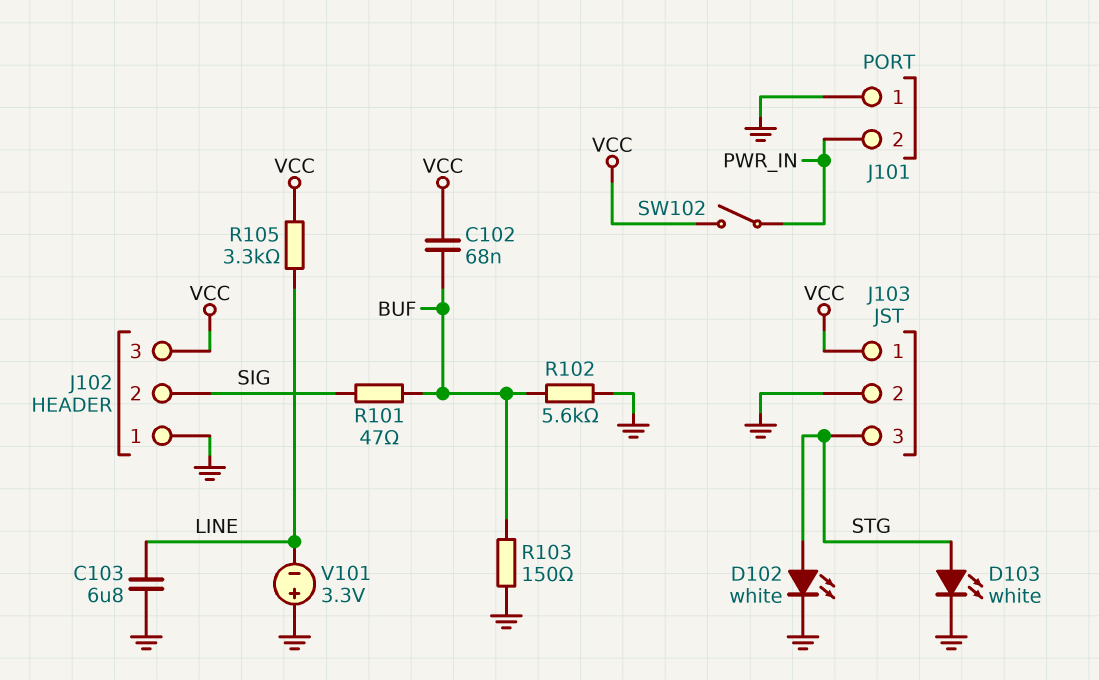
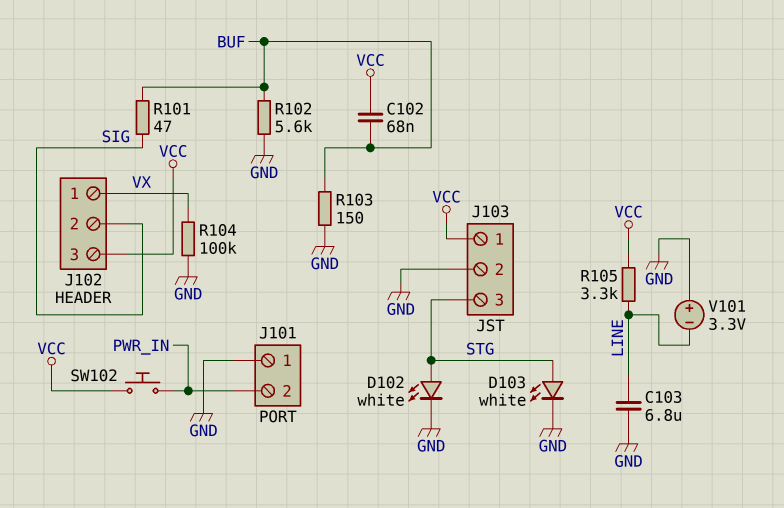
J102 pin 1: GND -> VX
R104: none -> 100k (GND, VX)
SW102: switch (PWR_IN, VCC) -> button (PWR_IN, VCC)

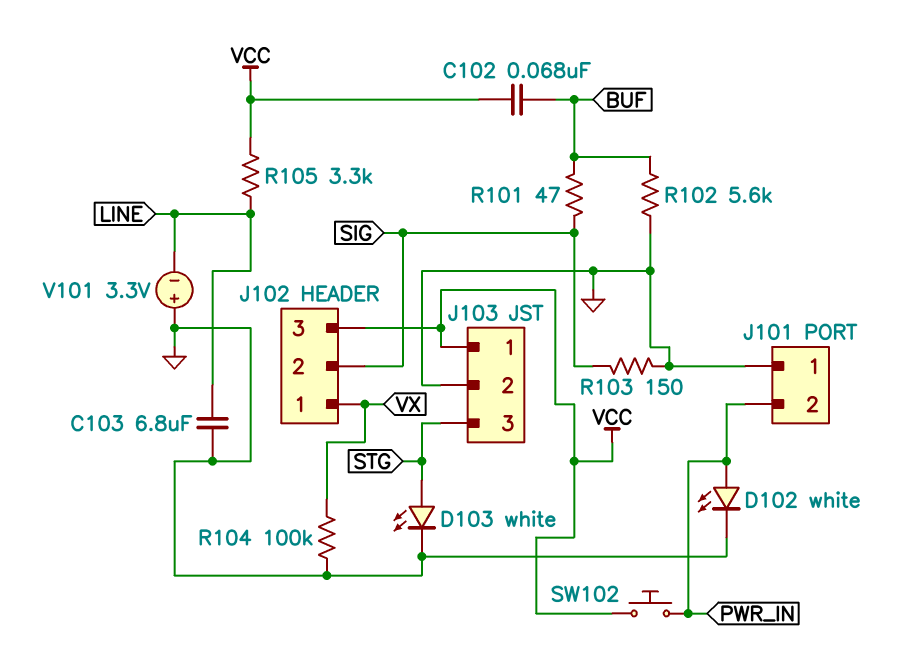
D102: LED white (A STG, K GND) -> LED white (A PWR_IN, K GND)
R103: 150 (BUF, GND) -> 150 (GND, SIG)

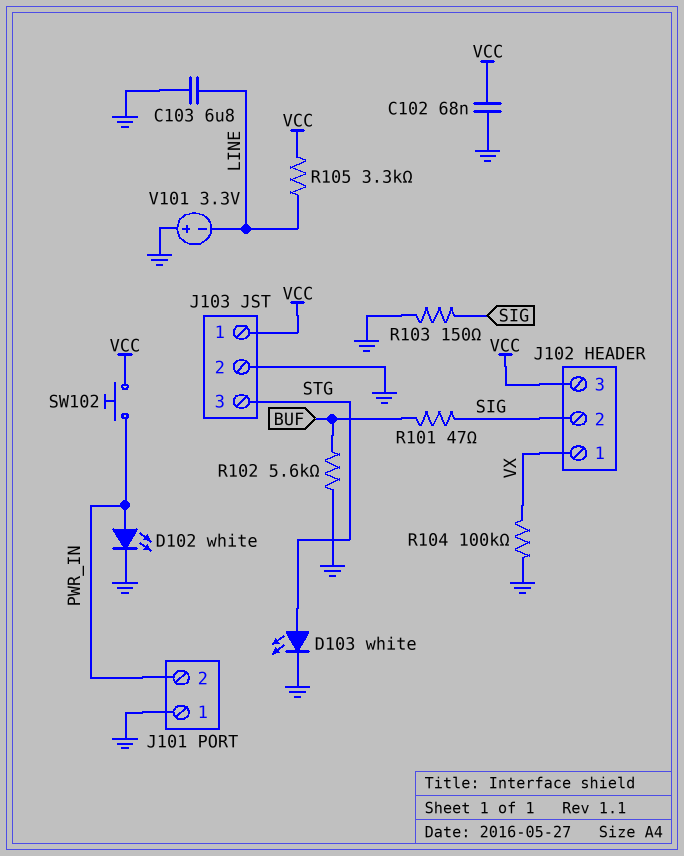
C102: 68nF (BUF, VCC) -> 68nF (GND, VCC)

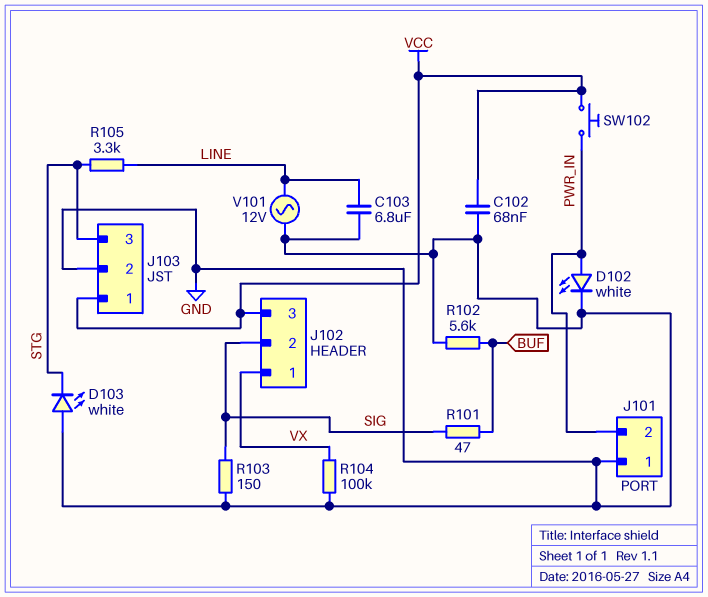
D103: LED white (A STG, K GND) -> LED white (A GND, K STG)
R105: 3.3k (LINE, VCC) -> 3.3k (LINE, STG)
V101: 3.3V (plus GND, minus LINE) -> AC 12V (GND, LINE)

